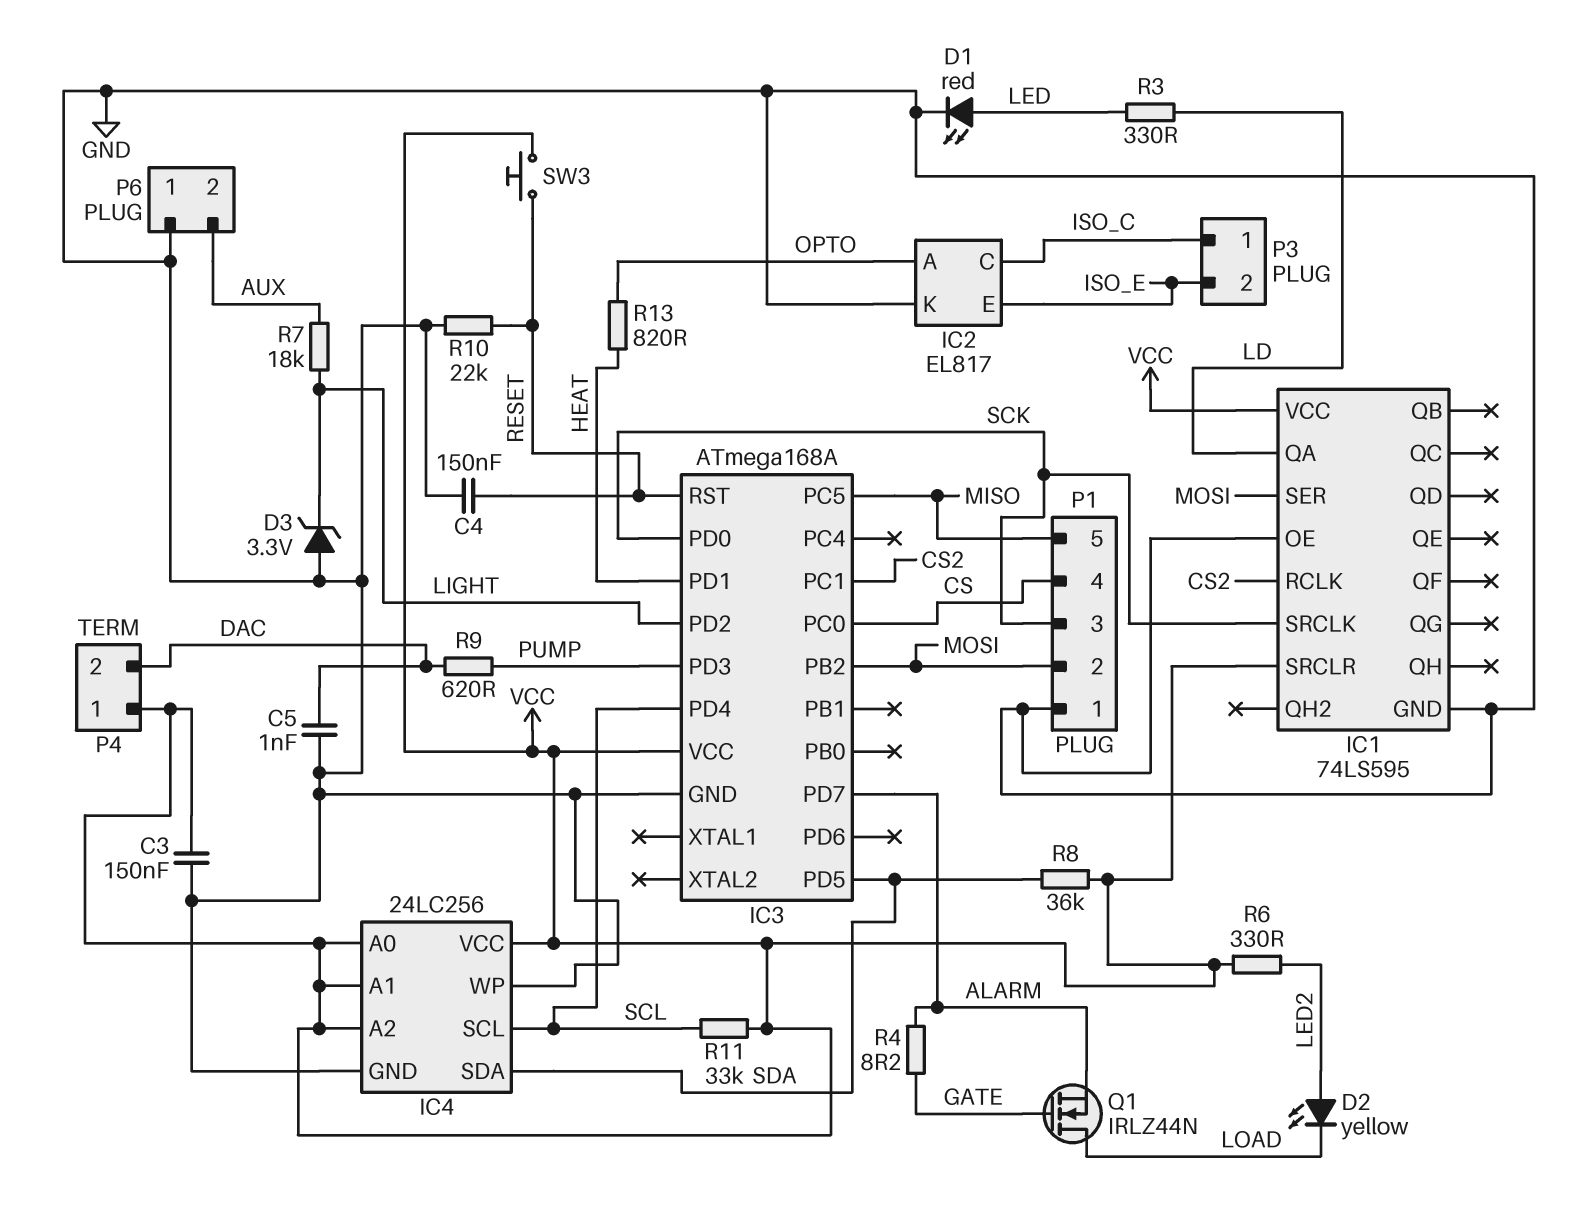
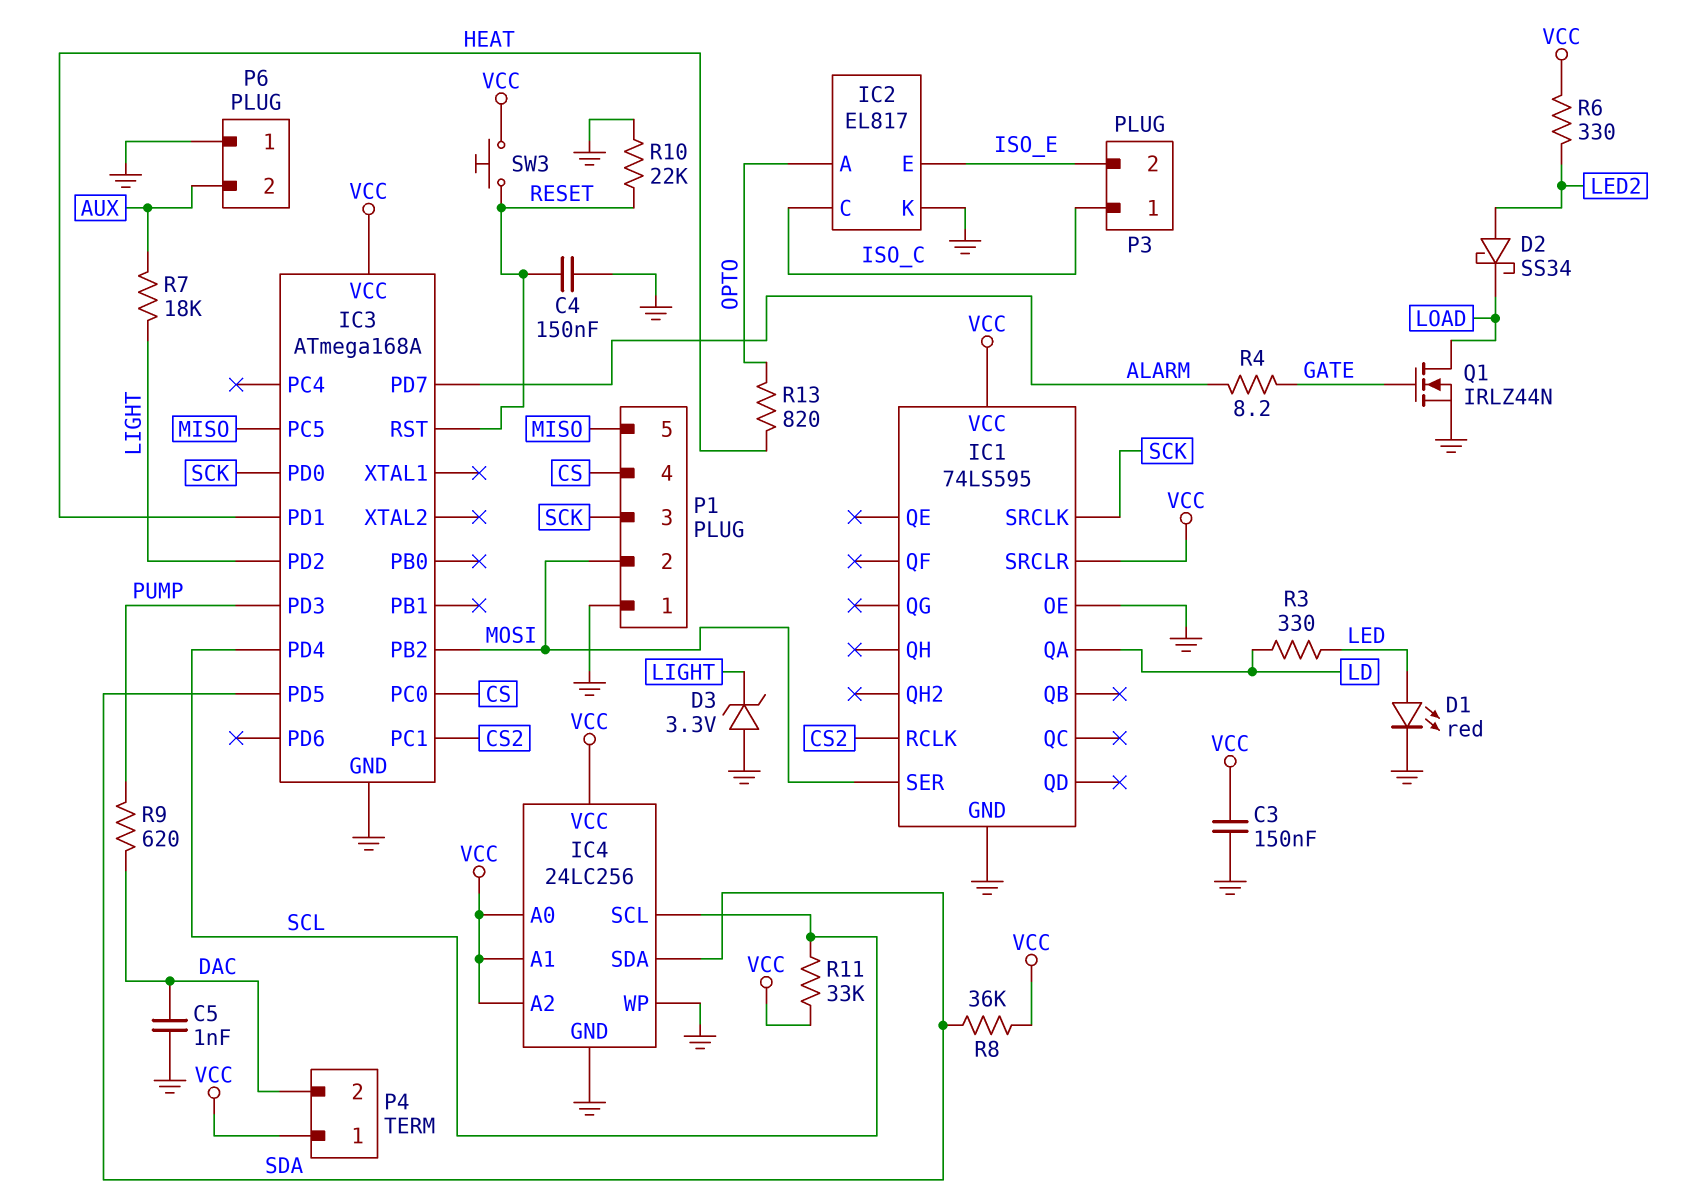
D2: LED yellow (A LED2, K LOAD) -> schottky SS34 (A LED2, K LOAD)
Q1: NMOS IRLZ44N (G GATE, D LOAD, S ALARM) -> NMOS IRLZ44N (G GATE, D LOAD, S GND)

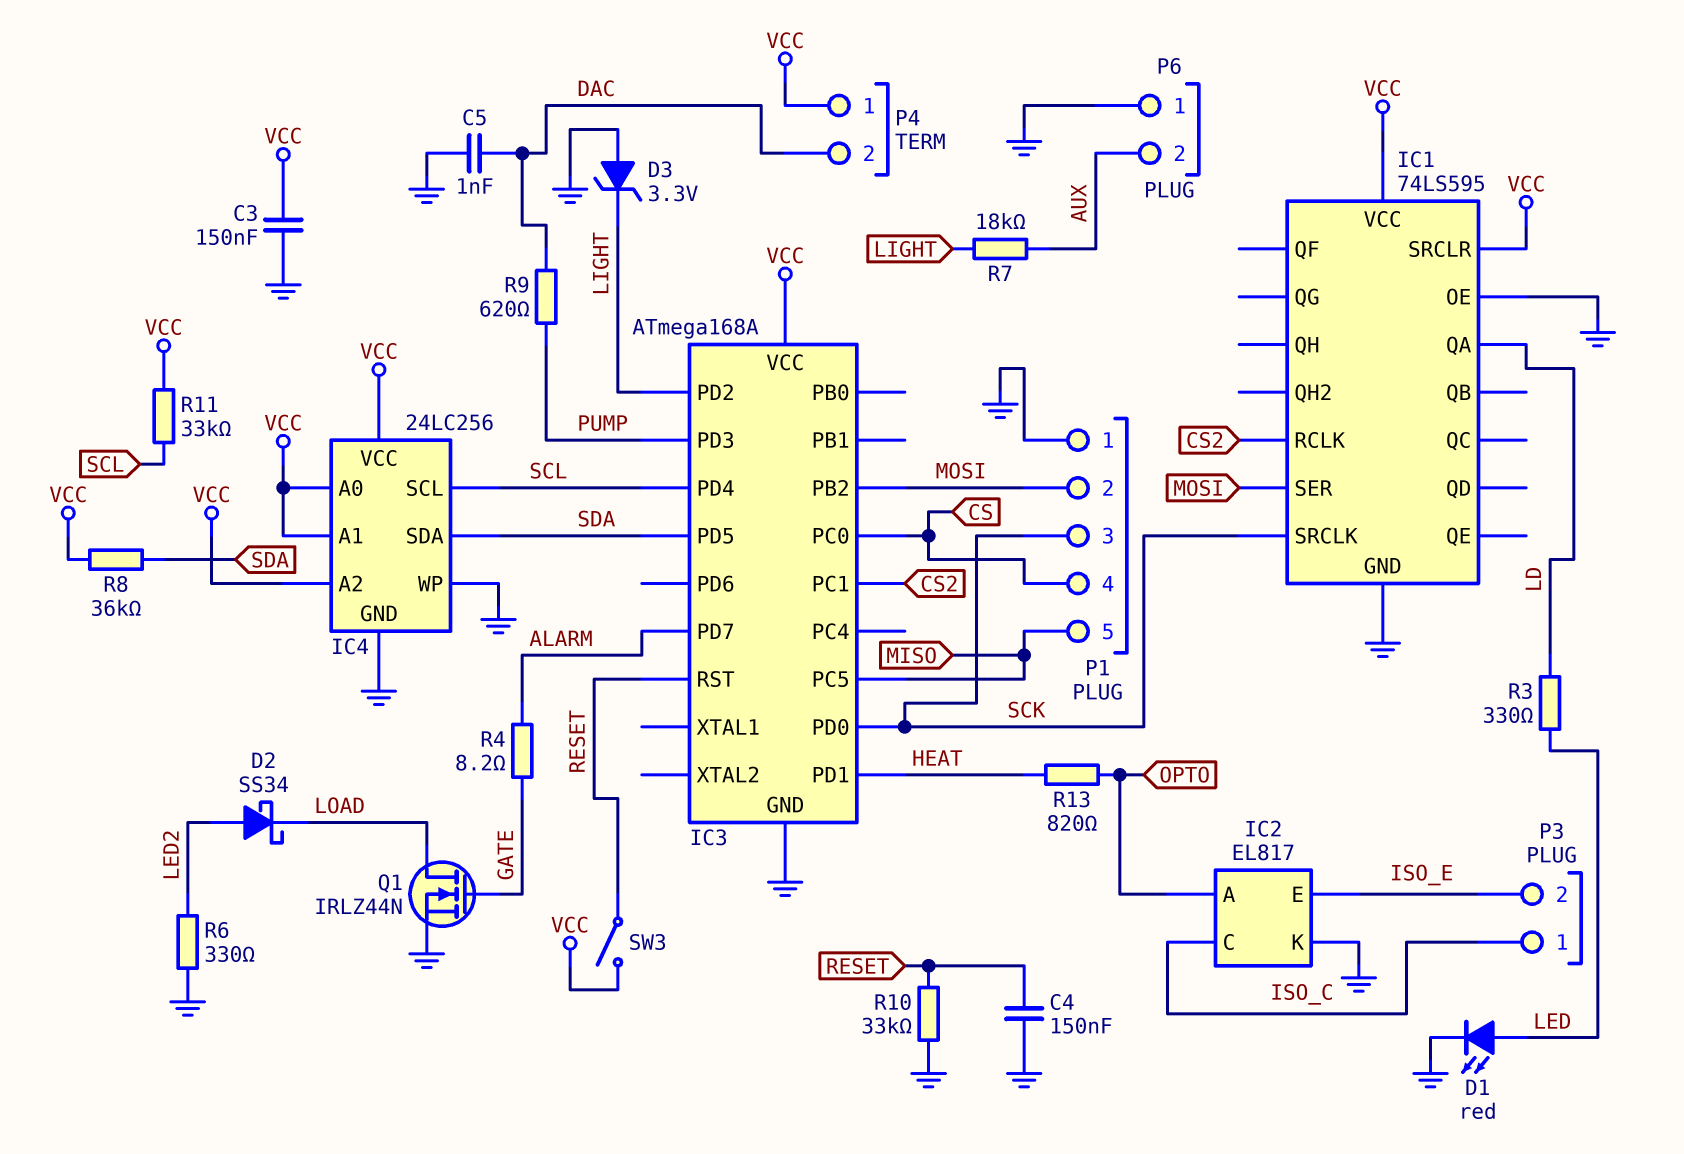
R6: 330 (LED2, VCC) -> 330 (GND, LED2)
R10: 22k (GND, RESET) -> 33k (GND, RESET)
SW3: button (RESET, VCC) -> switch (RESET, VCC)

